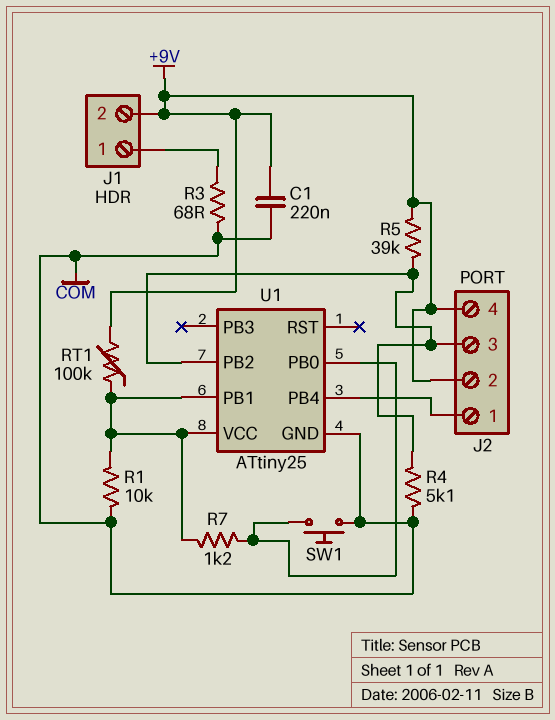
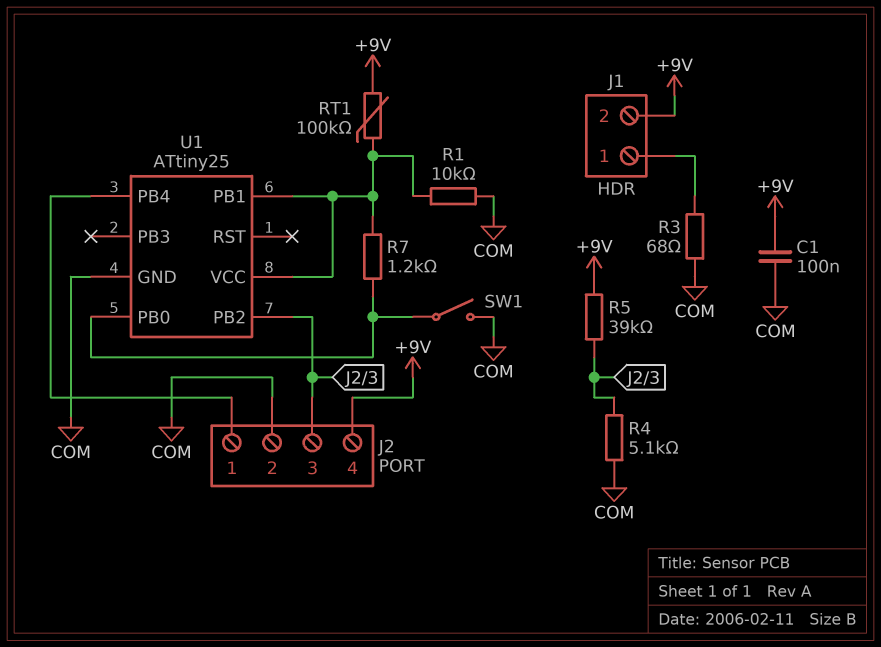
C1: 220nF (+9V, COM) -> 100nF (+9V, COM)
J2 pin 2: +9V -> COM
SW1: button (COM, U1/PB0) -> switch (COM, U1/PB0)

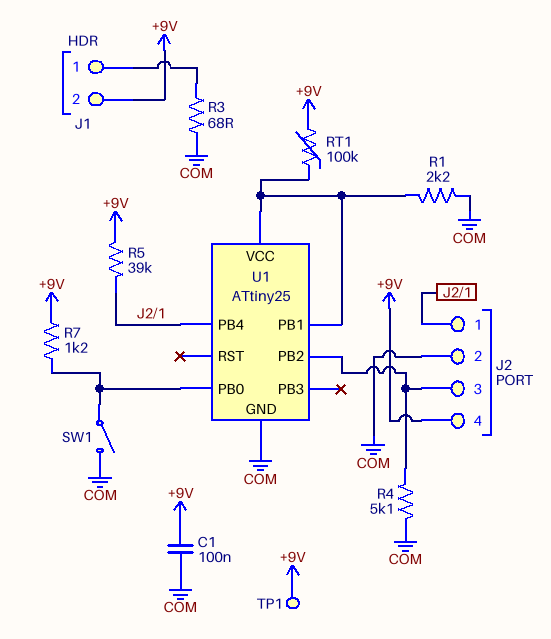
R1: 10k (COM, U1/PB1) -> 2.2k (COM, U1/PB1)
R5: 39k (+9V, J2/3) -> 39k (+9V, J2/1)
R7: 1.2k (U1/PB0, U1/PB1) -> 1.2k (+9V, U1/PB0)
TP1: none -> test point (+9V)

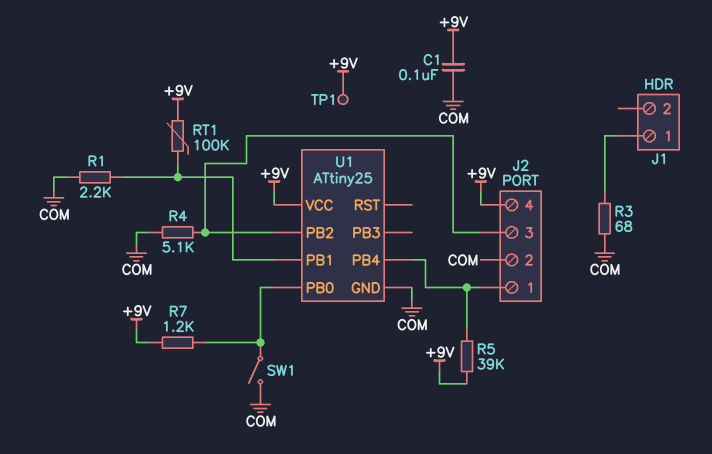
J1 pin 2: +9V -> none
U1 pin VCC: U1/PB1 -> +9V

